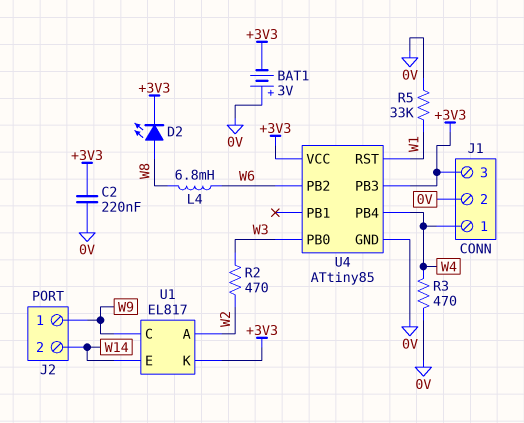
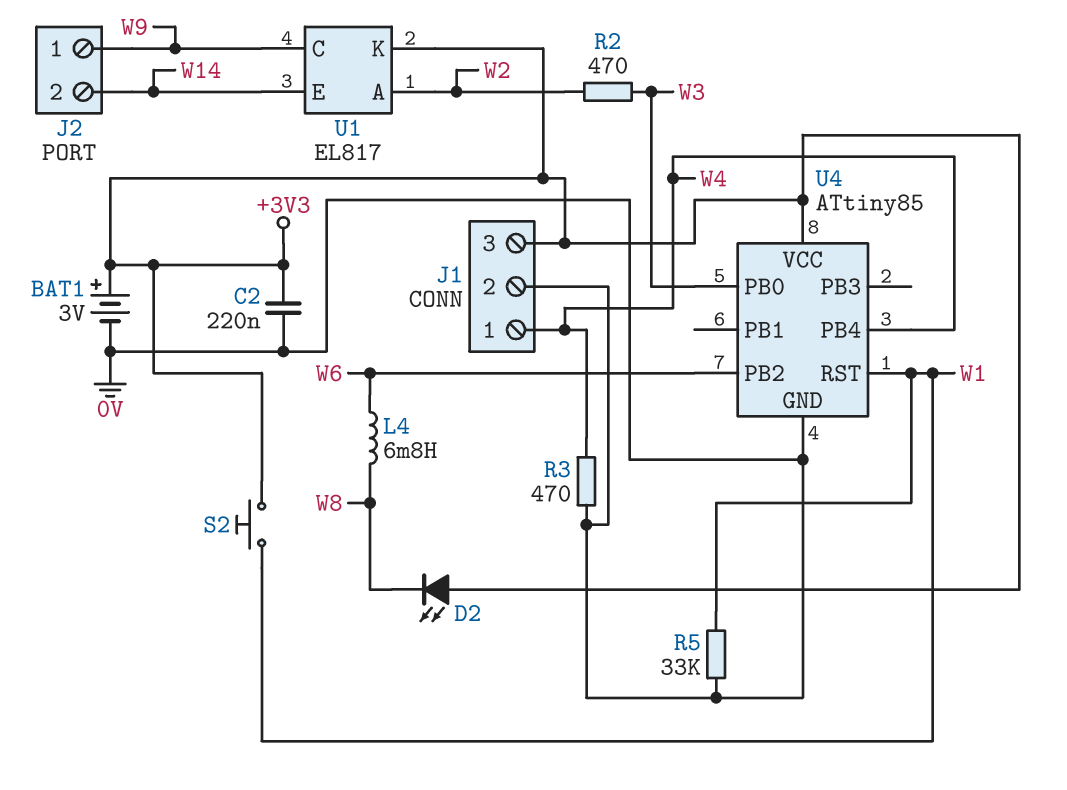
BAT1: 3V (plus 0V, minus +3V3) -> 3V (plus +3V3, minus 0V)
D2: LED (A W8, K +3V3) -> LED (A +3V3, K W8)
S2: none -> button (+3V3, W1)
U4 pin PB3: +3V3 -> none

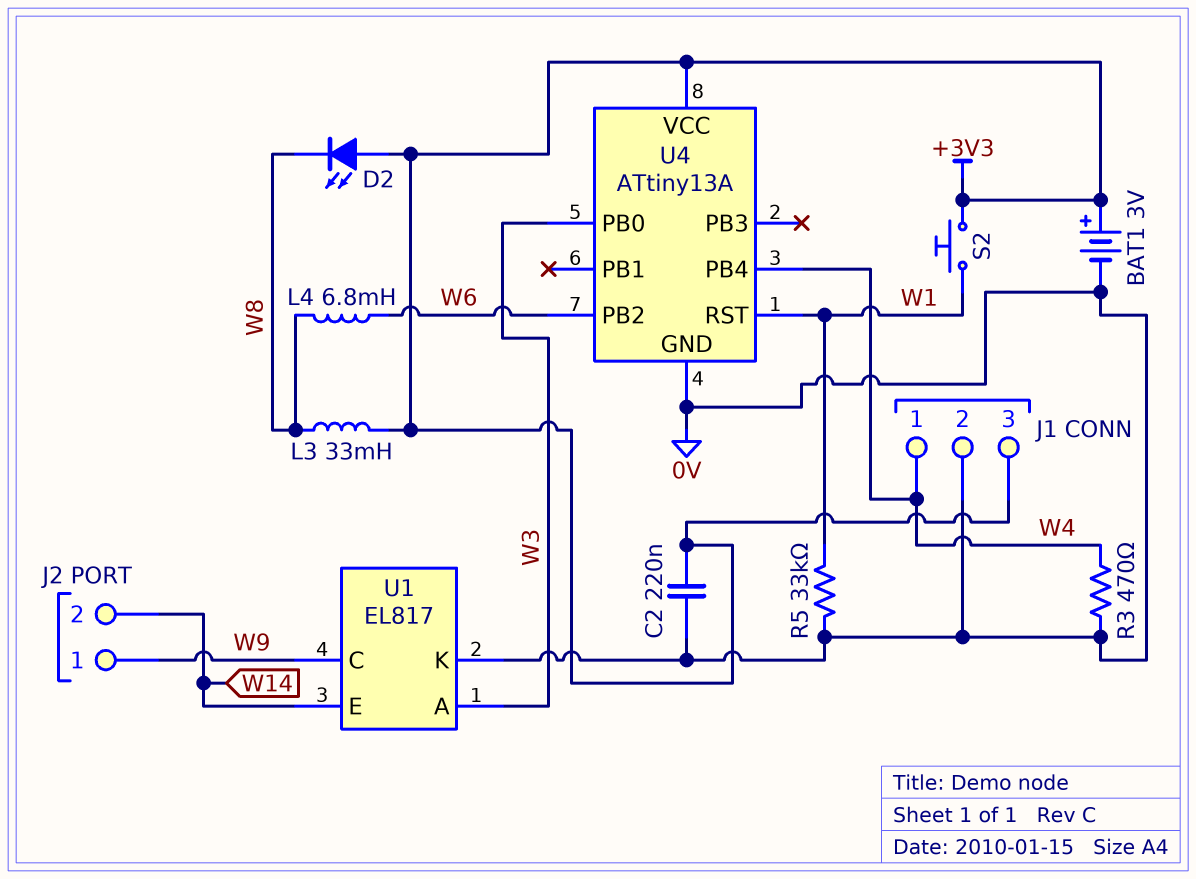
L3: none -> 33mH (+3V3, W8)
R2: 470 (W2, W3) -> none
U1 pin A: W2 -> W3
U1 pin K: +3V3 -> 0V
U4: ATtiny85 -> ATtiny13A

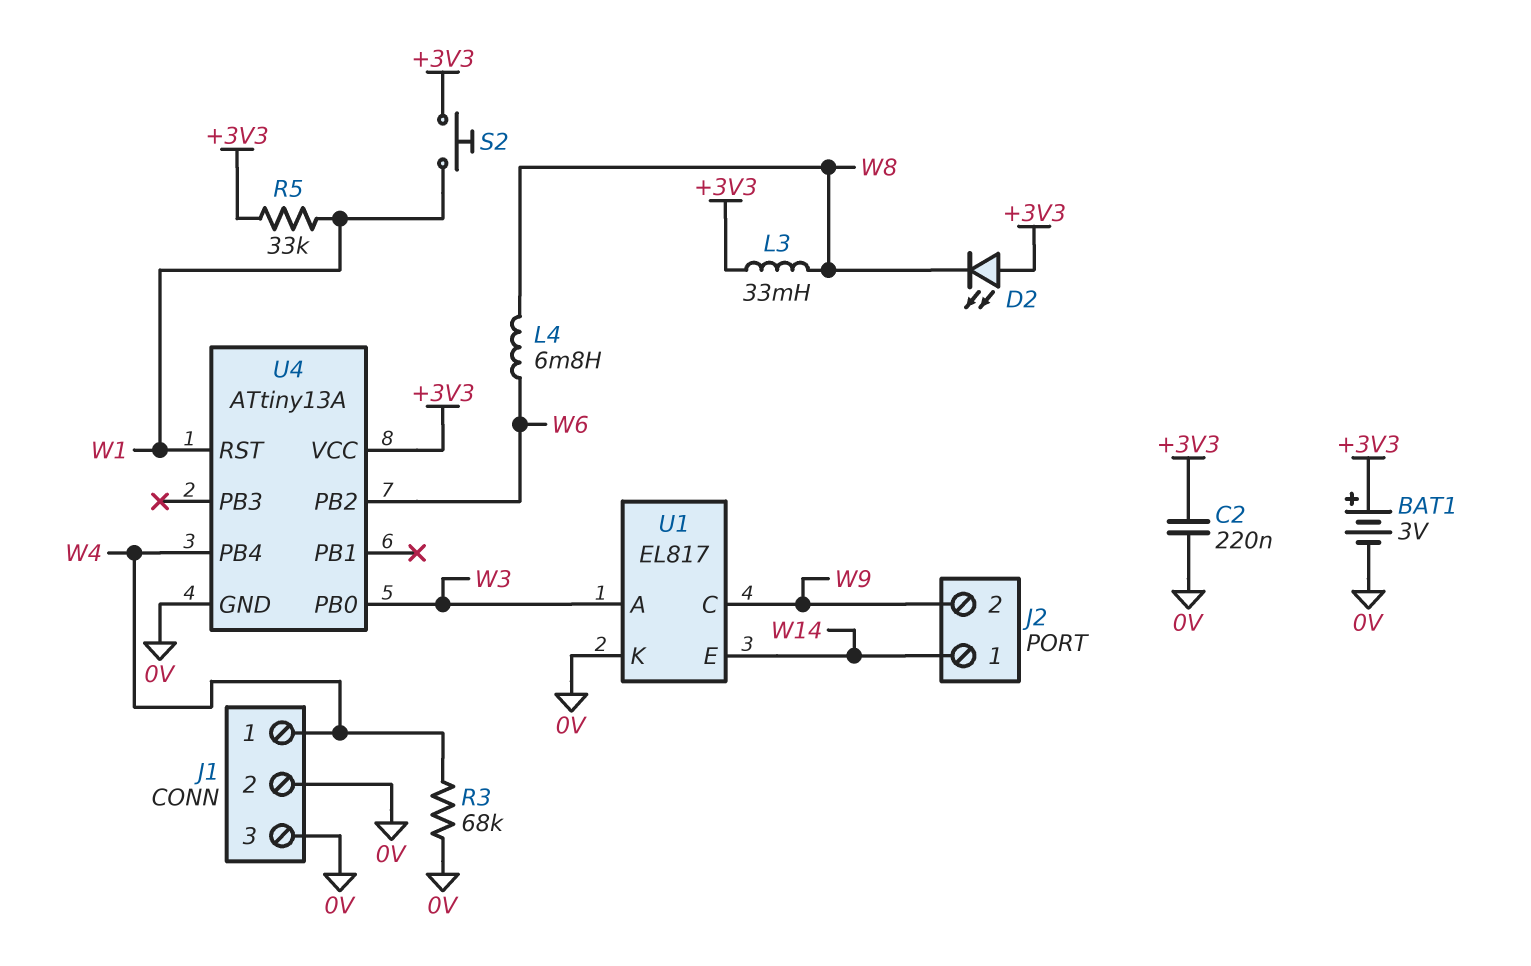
J1 pin 3: +3V3 -> 0V
J2 pin 1: W9 -> W14
J2 pin 2: W14 -> W9
R3: 470 (0V, W4) -> 68k (0V, W4)
R5: 33k (0V, W1) -> 33k (+3V3, W1)

